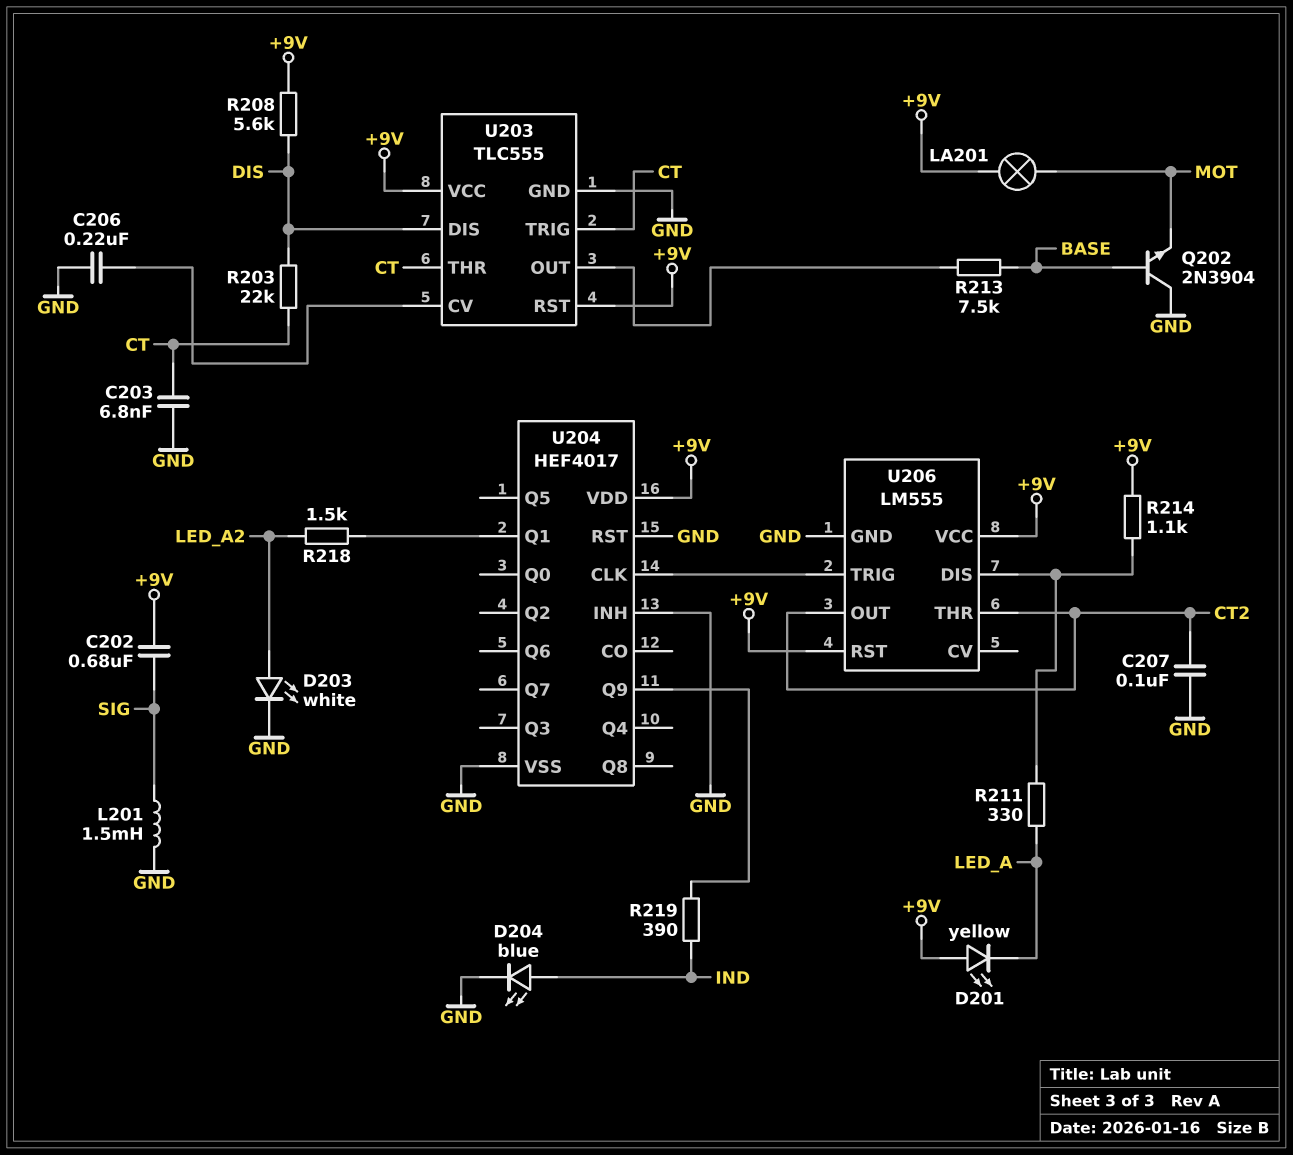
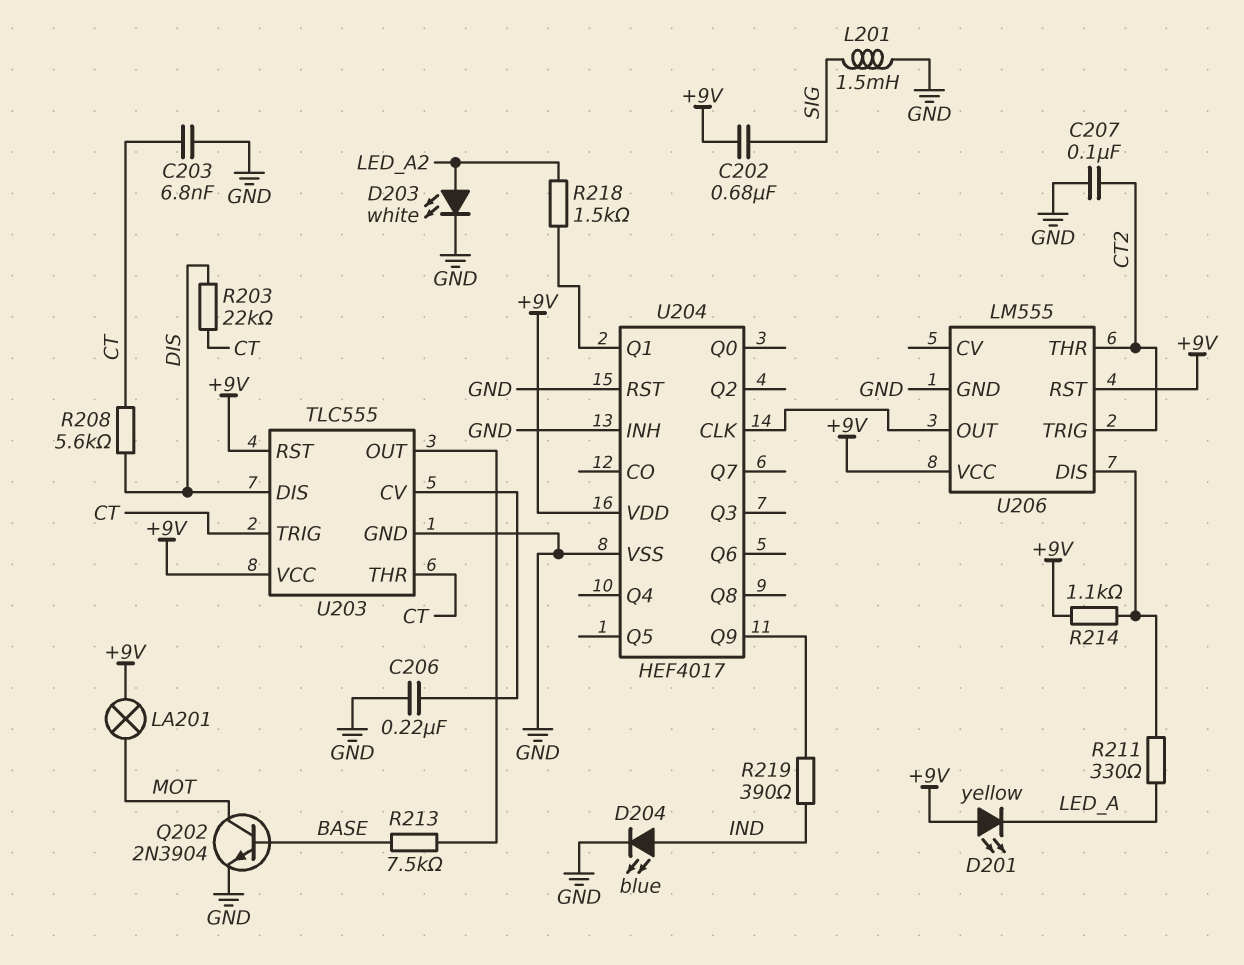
Q202: NPN 2N3904 (B BASE, C GND, E MOT) -> NPN 2N3904 (B BASE, C MOT, E GND)
R208: 5.6k (+9V, DIS) -> 5.6k (CT, DIS)
U206 pin OUT: CT2 -> U204/CLK
U206 pin TRIG: U204/CLK -> CT2

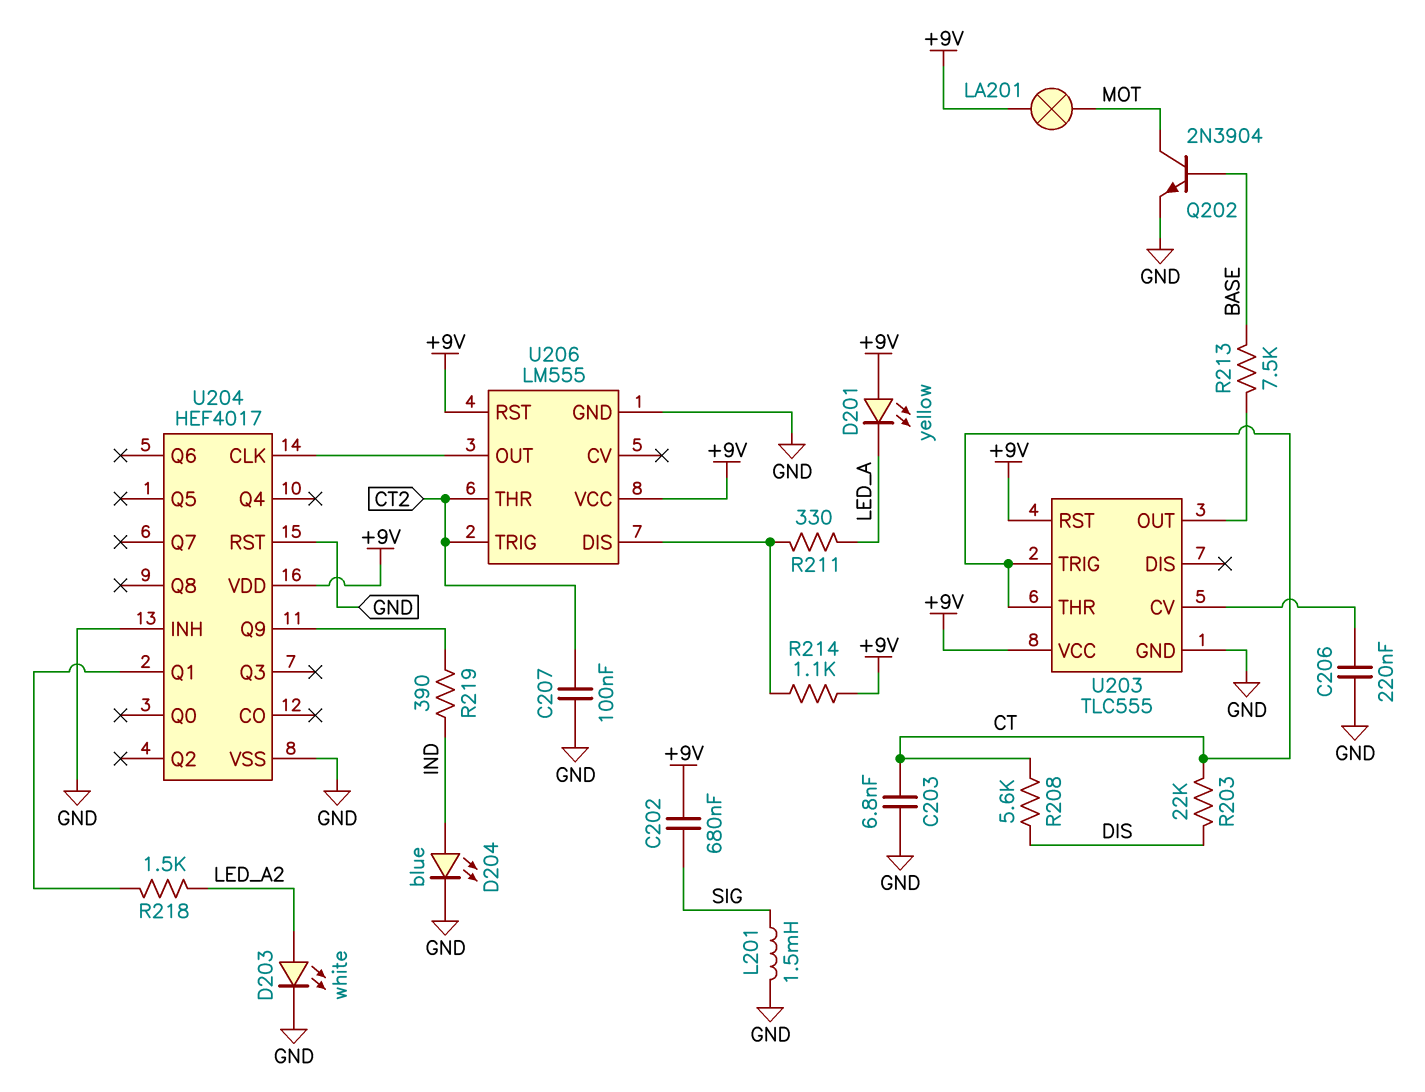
U203 pin DIS: DIS -> none

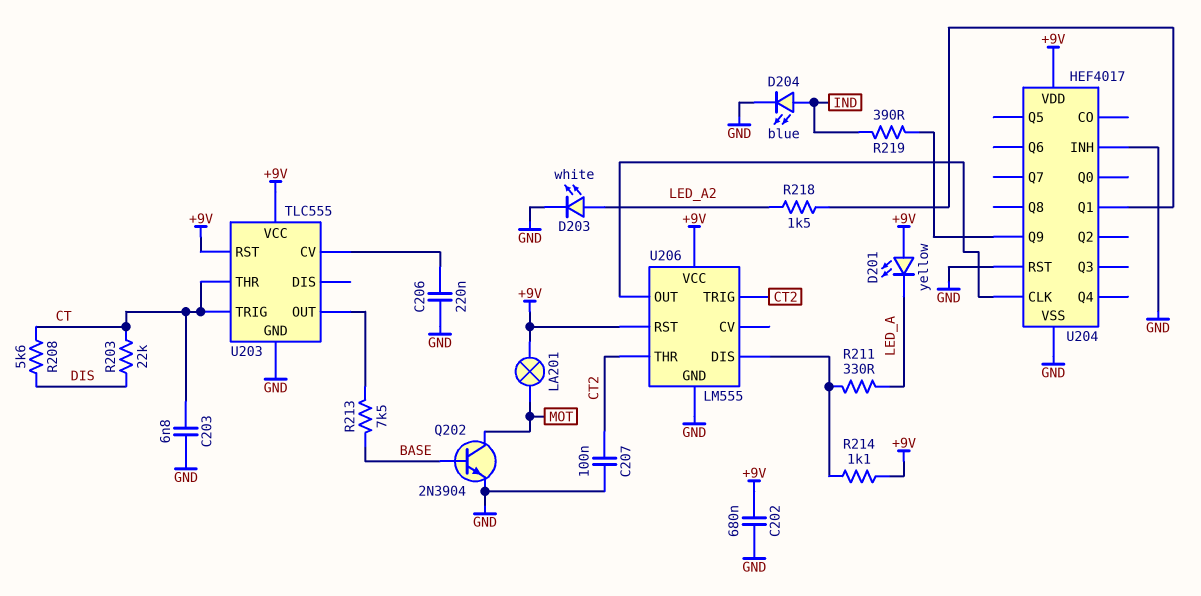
C202: 680nF (+9V, SIG) -> 680nF (+9V, GND)
L201: 1.5mH (GND, SIG) -> none

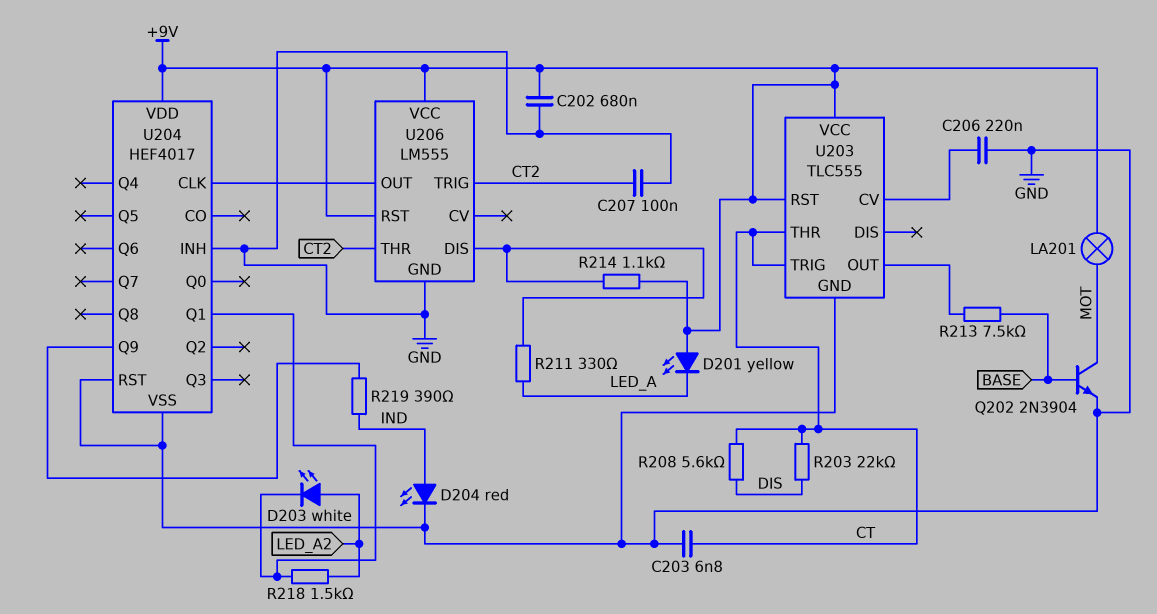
D203: LED white (A LED_A2, K GND) -> LED white (A LED_A2, K U204/Q1)
D204: LED blue (A IND, K GND) -> LED red (A IND, K GND)

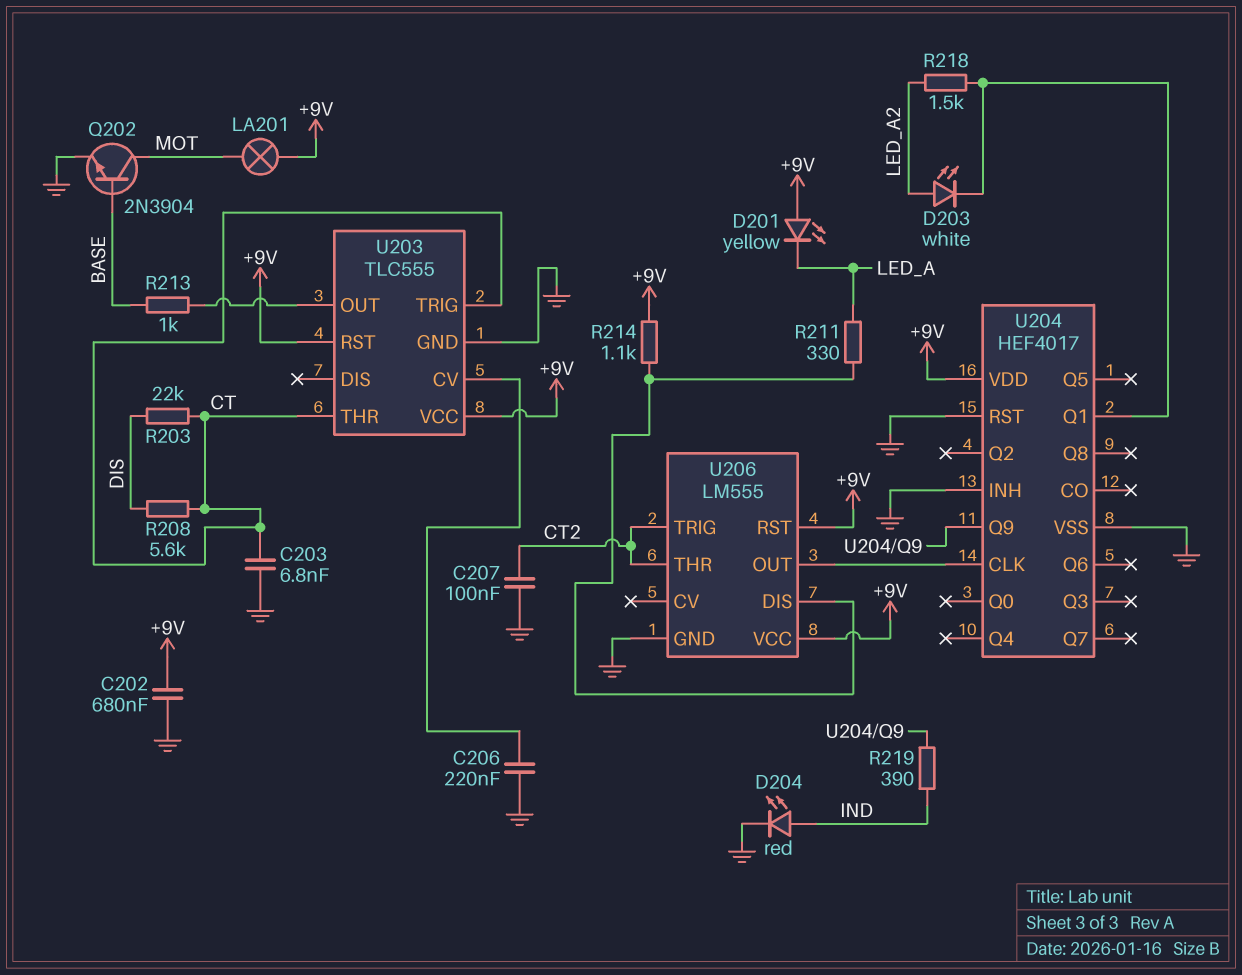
R213: 7.5k (BASE, U203/OUT) -> 1k (BASE, U203/OUT)

